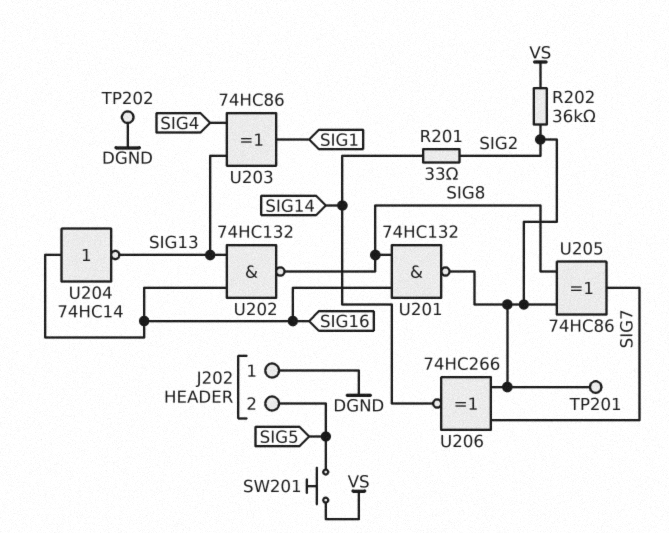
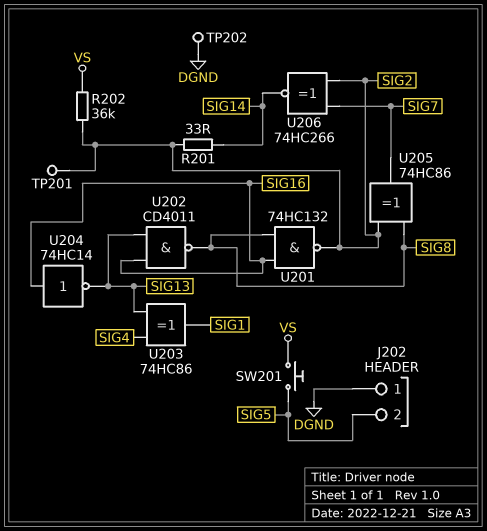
U202: NAND 74HC132 (in SIG13, in SIG16, out SIG8) -> NAND CD4011 (in SIG13, in SIG16, out SIG8)

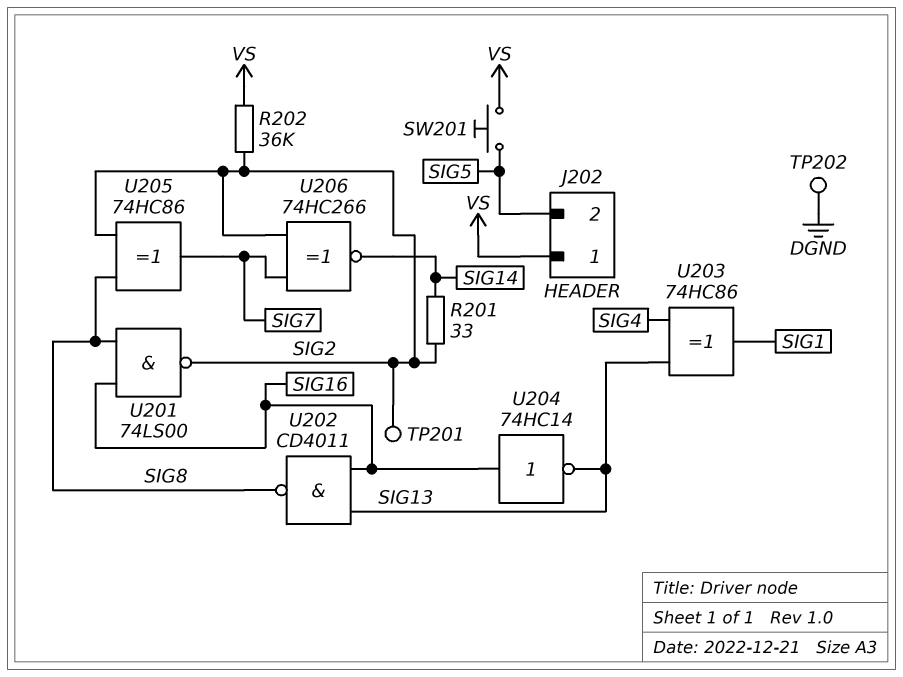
J202 pin 1: DGND -> VS
U201: NAND 74HC132 (in SIG8, in SIG16, out SIG2) -> NAND 74LS00 (in SIG8, in SIG16, out SIG2)

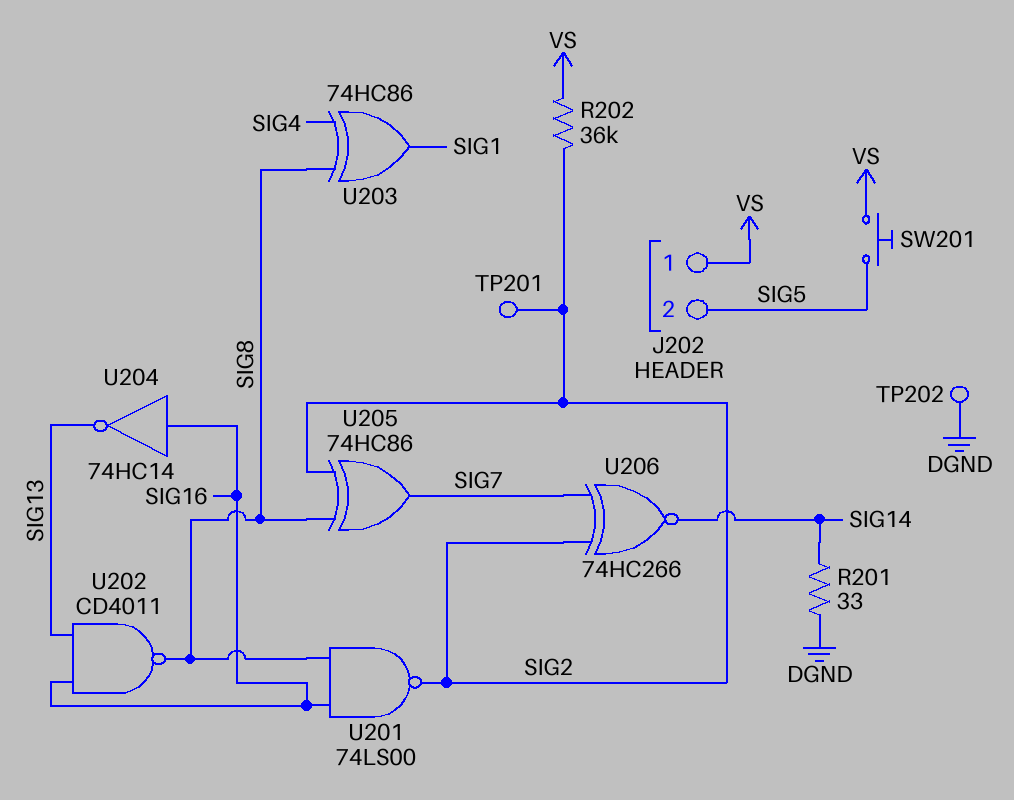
R201: 33 (SIG2, SIG14) -> 33 (DGND, SIG14)
U203: XOR 74HC86 (in SIG4, in SIG13, out SIG1) -> XOR 74HC86 (in SIG4, in SIG8, out SIG1)

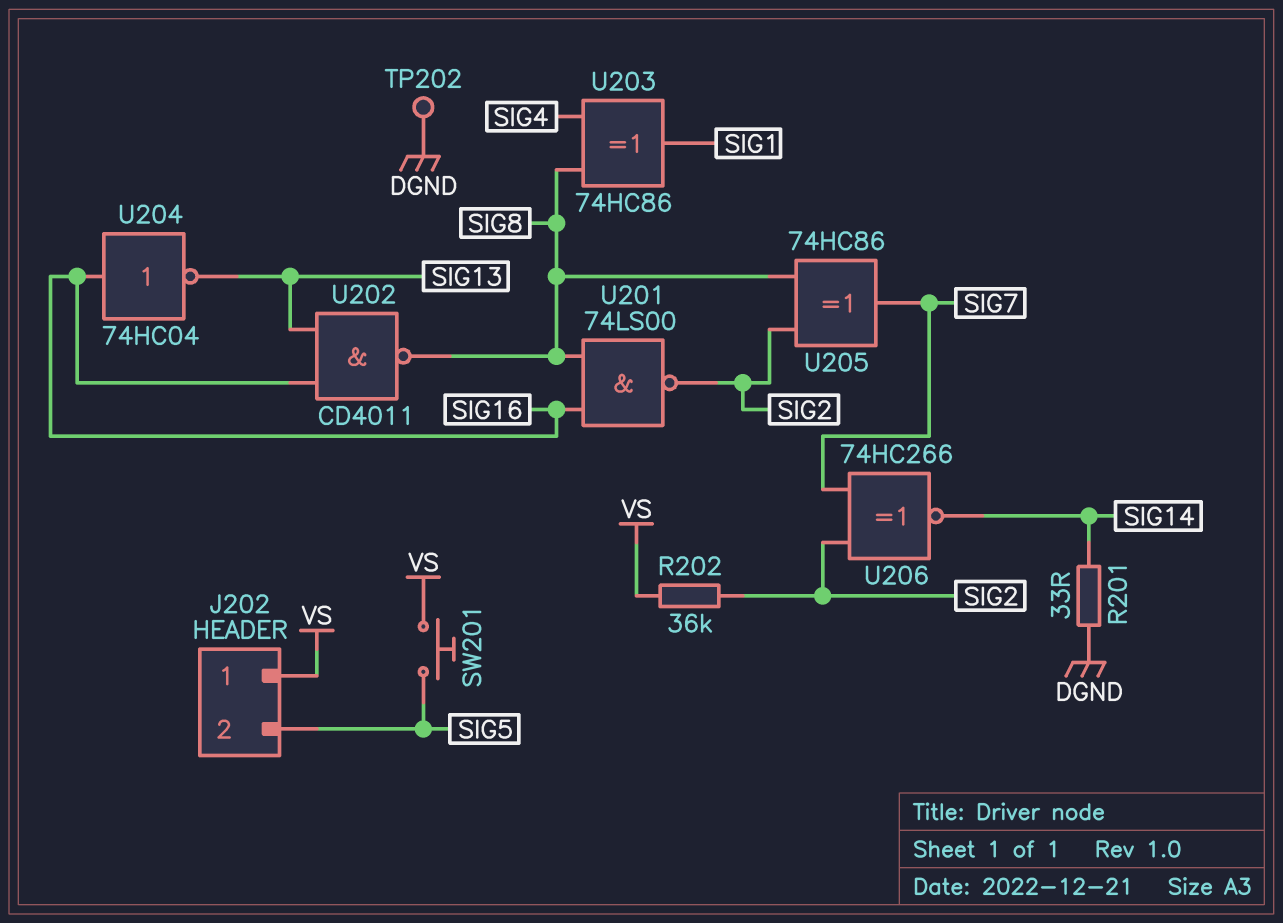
TP201: test point (SIG2) -> none
U204: NOT 74HC14 (in SIG16, out SIG13) -> NOT 74HC04 (in SIG16, out SIG13)

